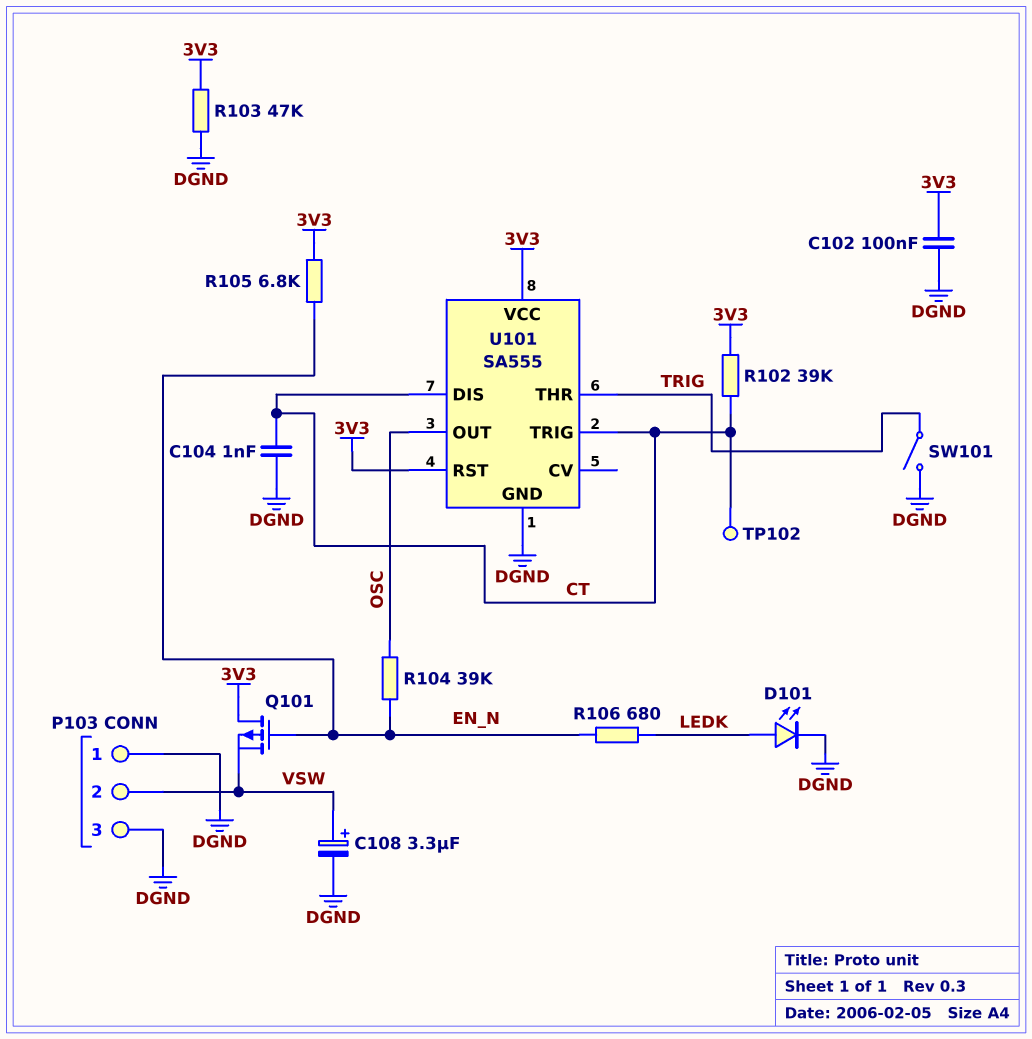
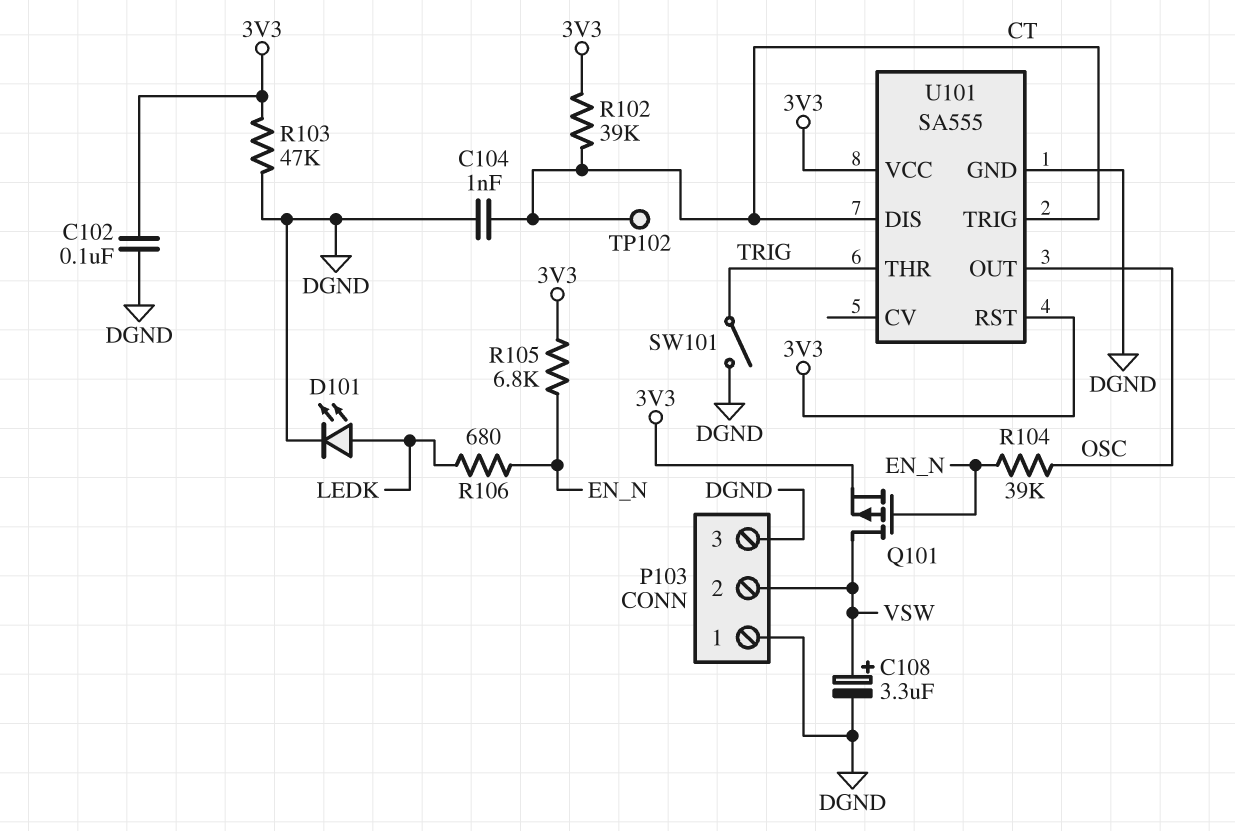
Q101: PMOS (G EN_N, D 3V3, S VSW) -> PMOS (G EN_N, D VSW, S 3V3)

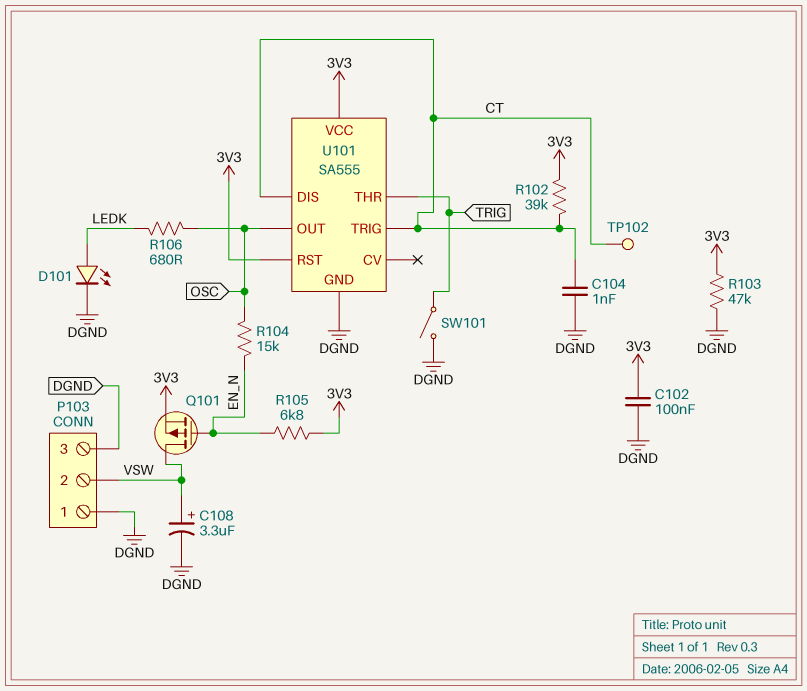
R104: 39k (EN_N, OSC) -> 15k (EN_N, OSC)
R106: 680 (EN_N, LEDK) -> 680 (LEDK, OSC)

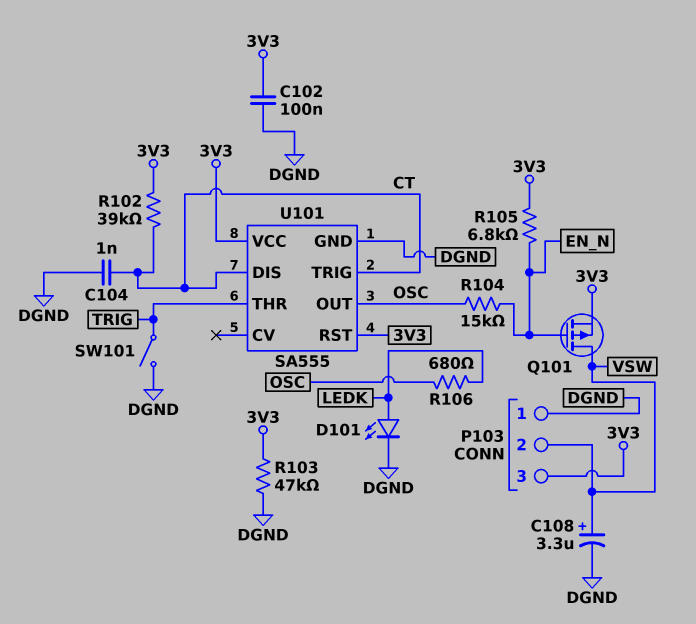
P103 pin 3: DGND -> 3V3
TP102: test point (CT) -> none

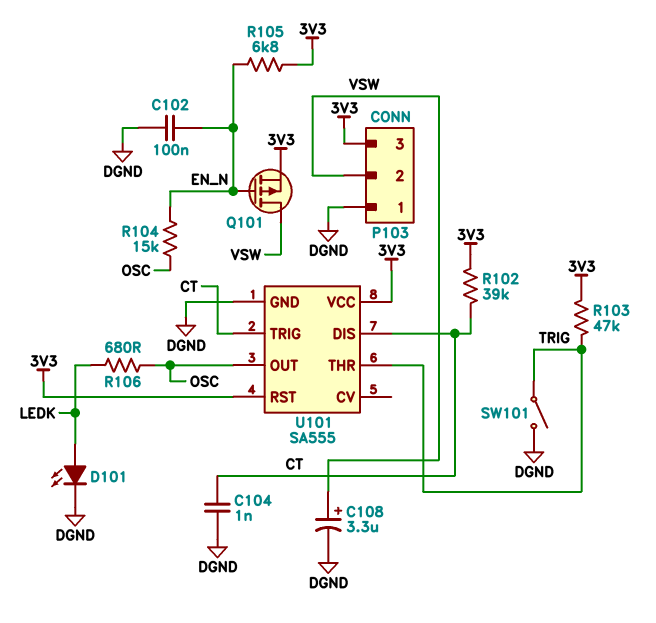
C102: 100nF (3V3, DGND) -> 100nF (DGND, EN_N)
R103: 47k (3V3, DGND) -> 47k (3V3, TRIG)

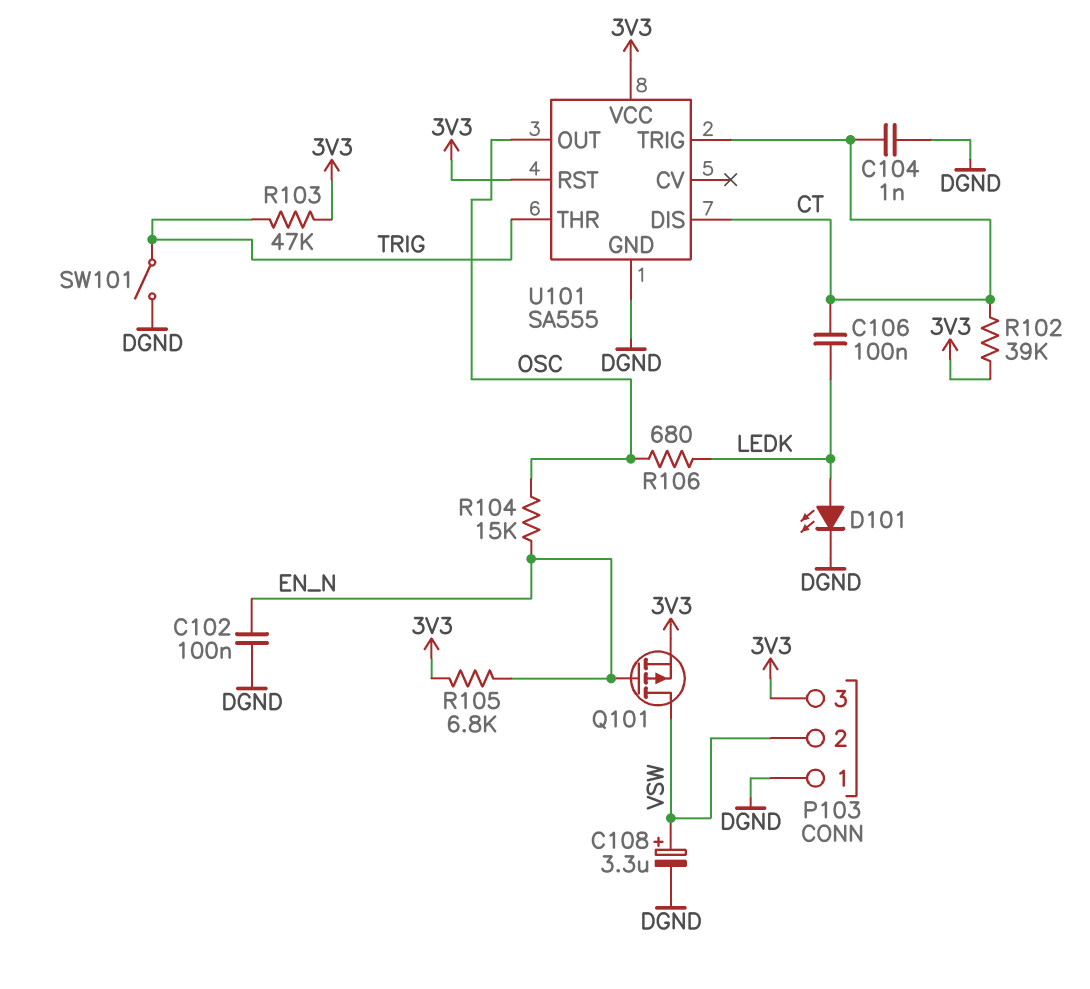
C106: none -> 100nF (CT, LEDK)

